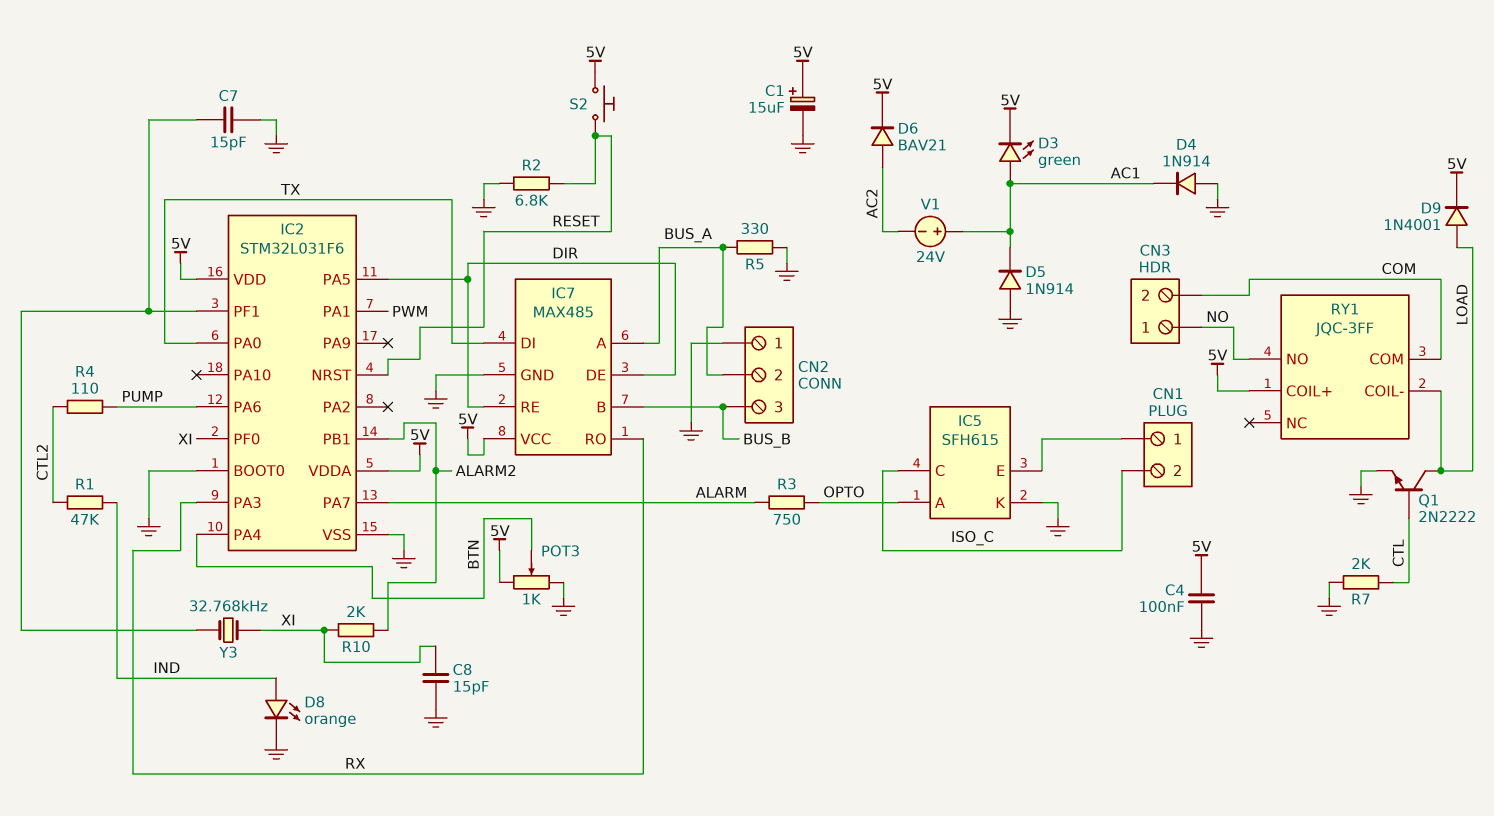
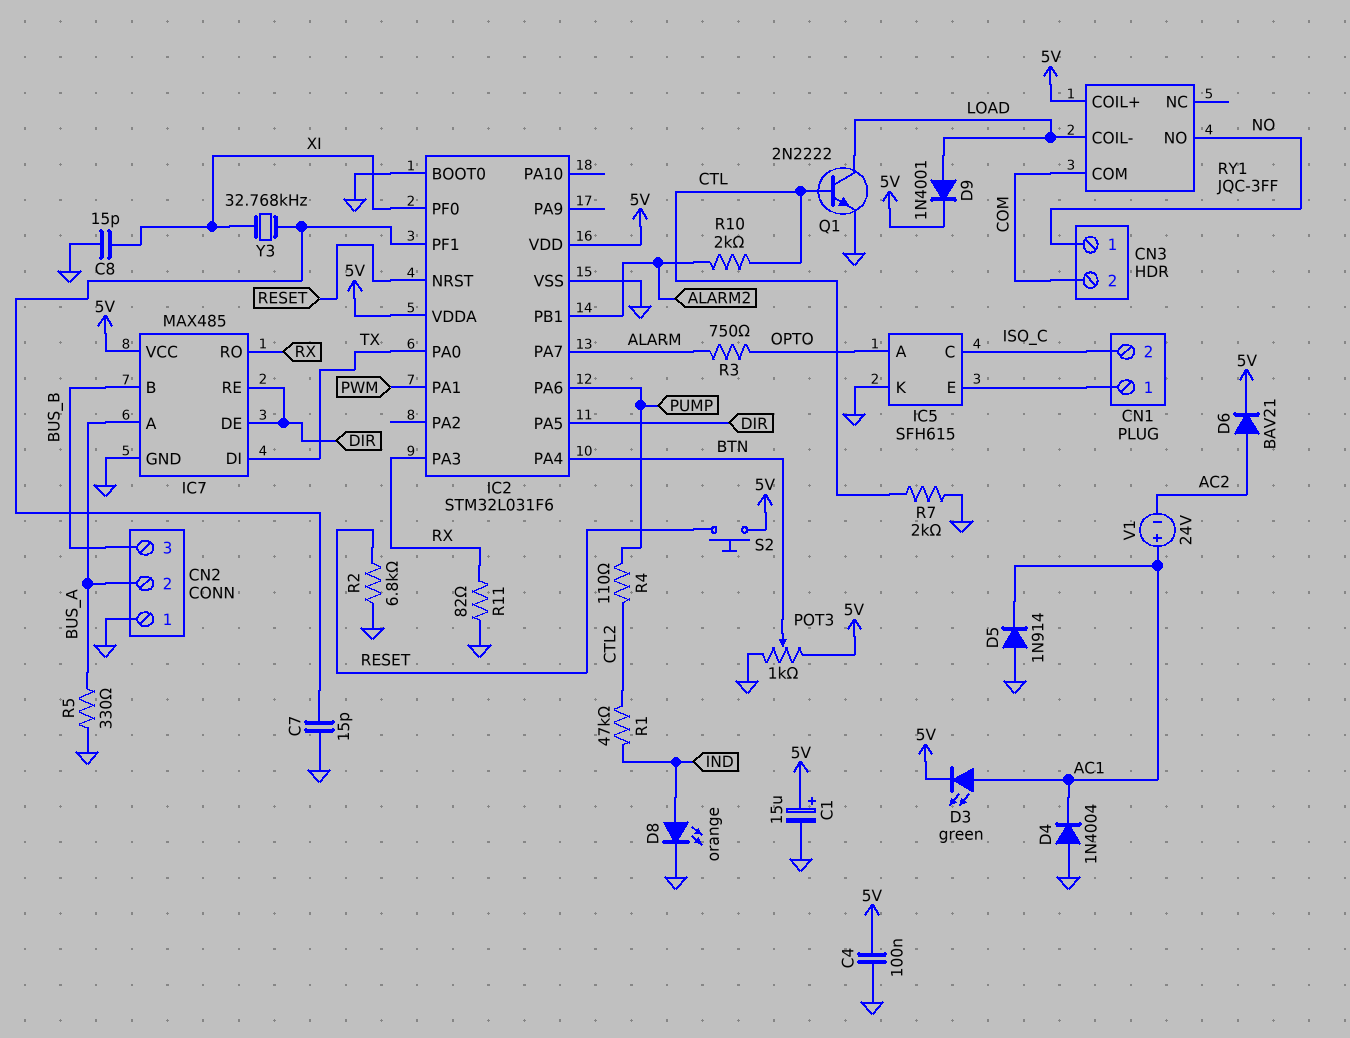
D4: diode 1N914 (A GND, K AC1) -> diode 1N4004 (A GND, K AC1)
R10: 2k (ALARM2, XI) -> 2k (ALARM2, CTL)
R11: none -> 82 (GND, RX)

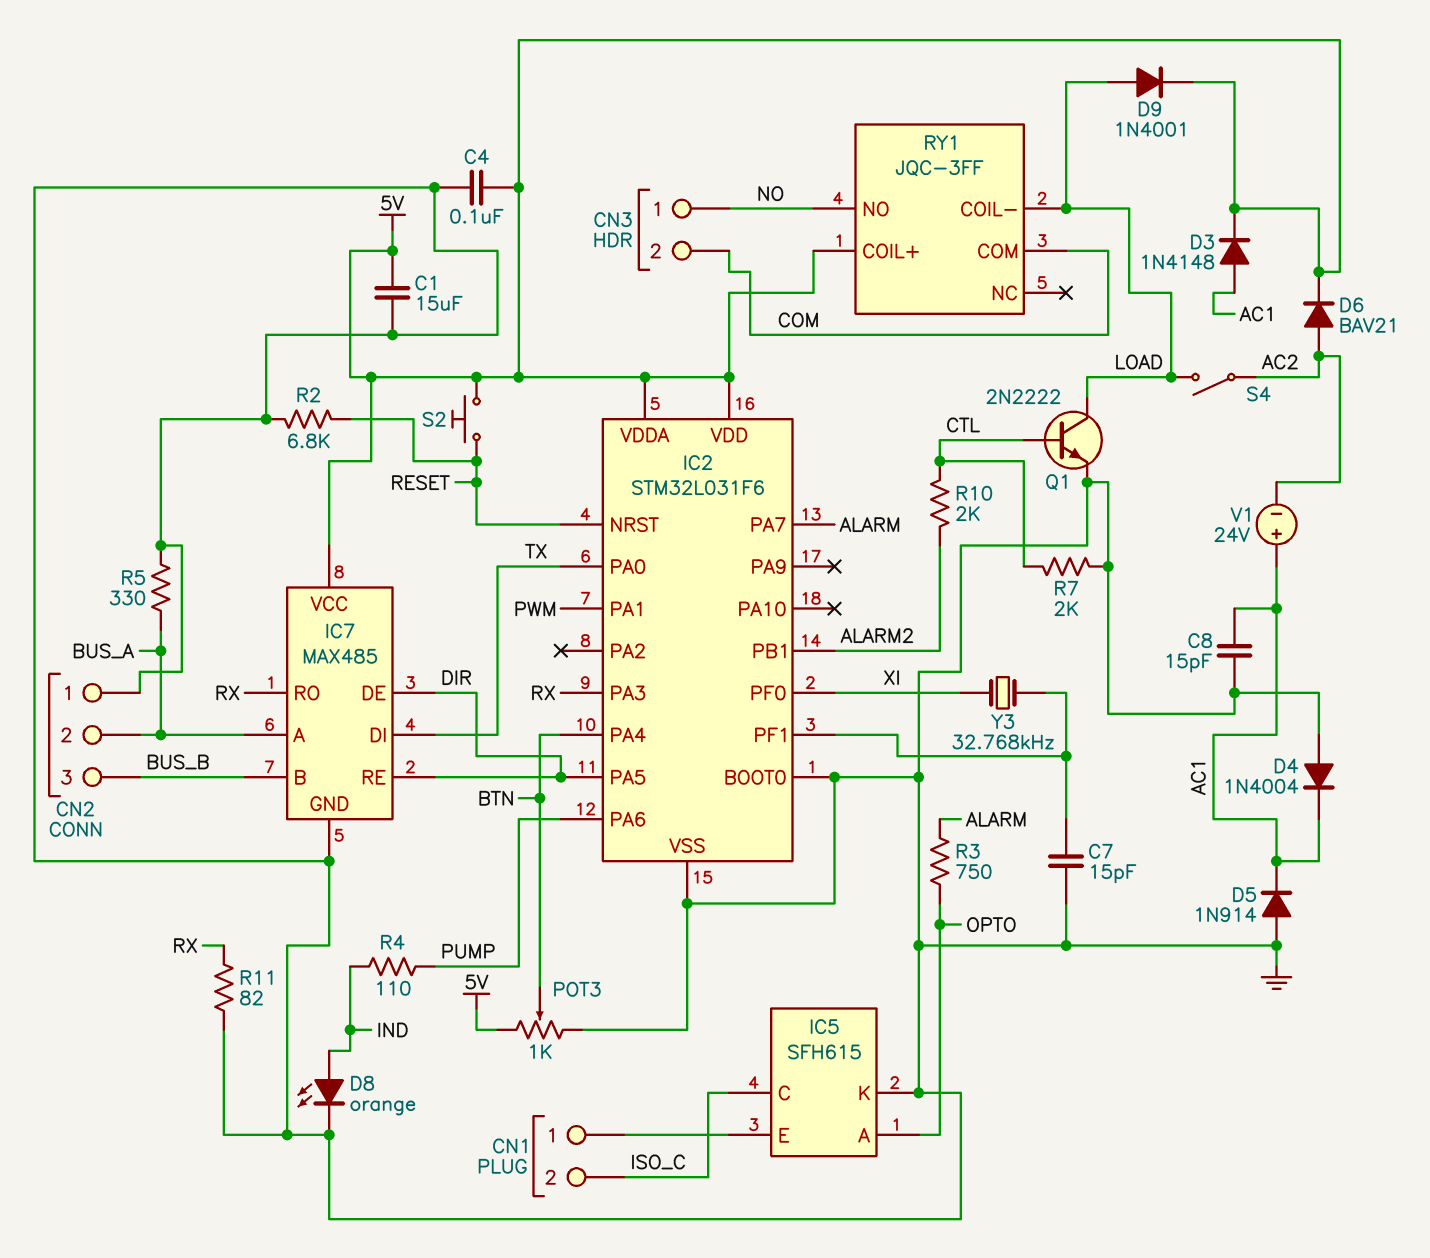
C1: 15uF (plus 5V, minus GND) -> 15uF (5V, GND)
C8: 15pF (GND, XI) -> 15pF (AC1, GND)
D3: LED green (A AC1, K 5V) -> diode 1N4148 (A AC1, K 5V)
R1: 47k (CTL2, IND) -> none
R4: 110 (CTL2, PUMP) -> 110 (IND, PUMP)
S4: none -> switch (AC2, LOAD)

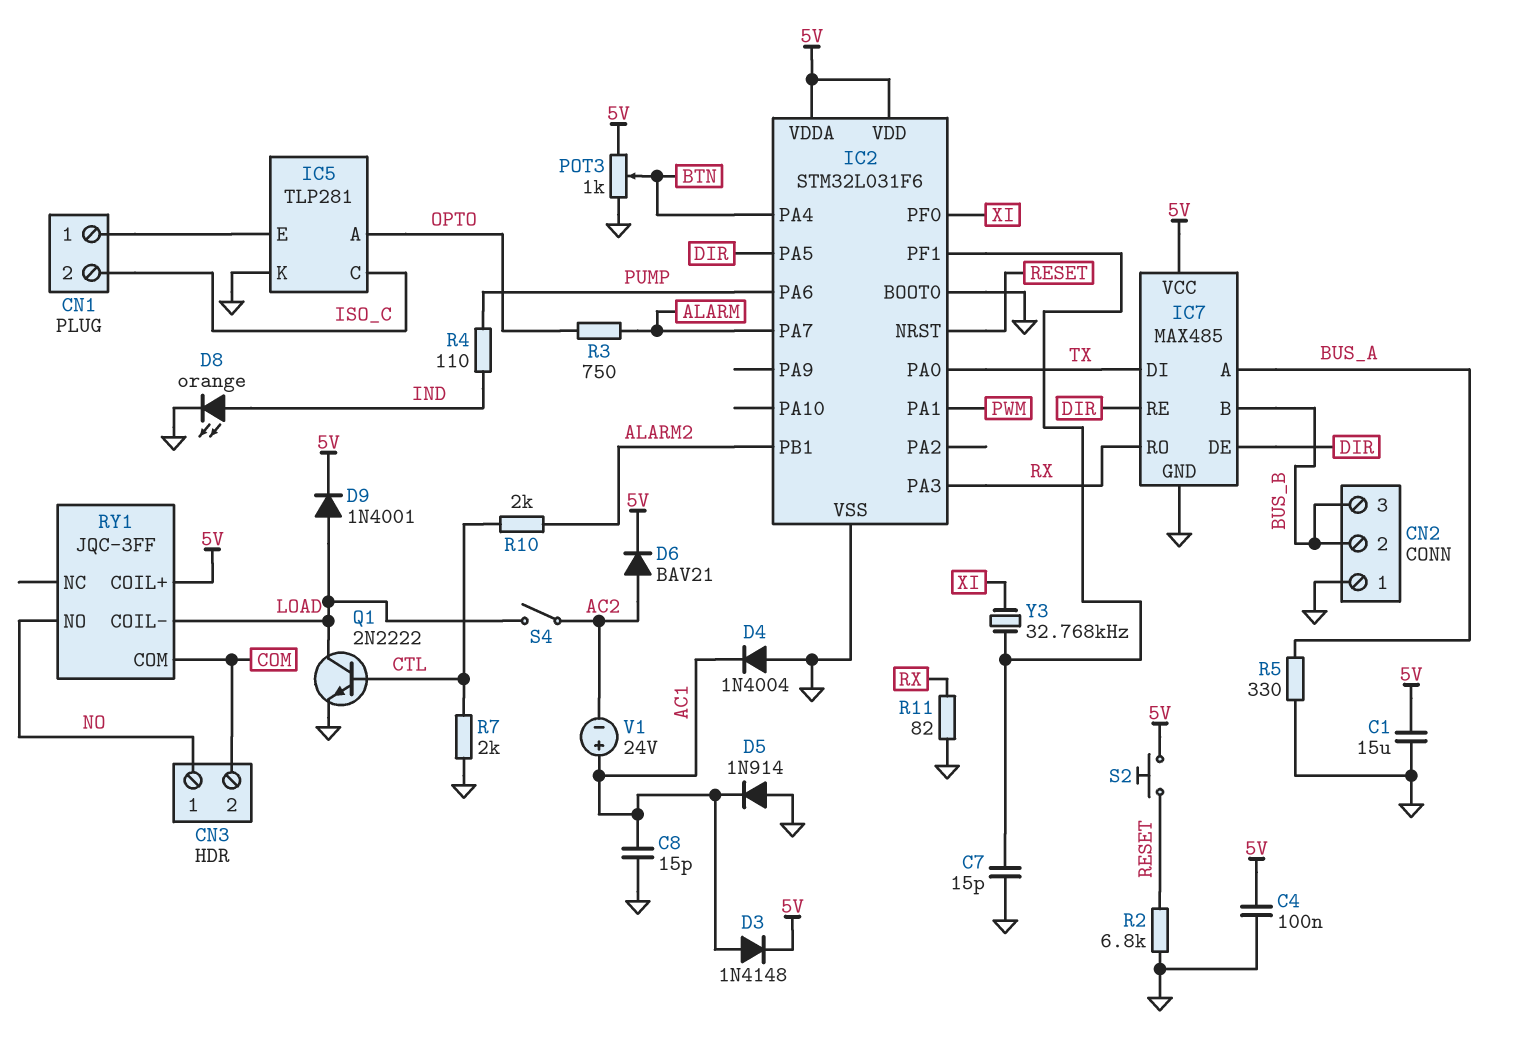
CN2 pin 2: BUS_A -> BUS_B
IC5: SFH615 -> TLP281

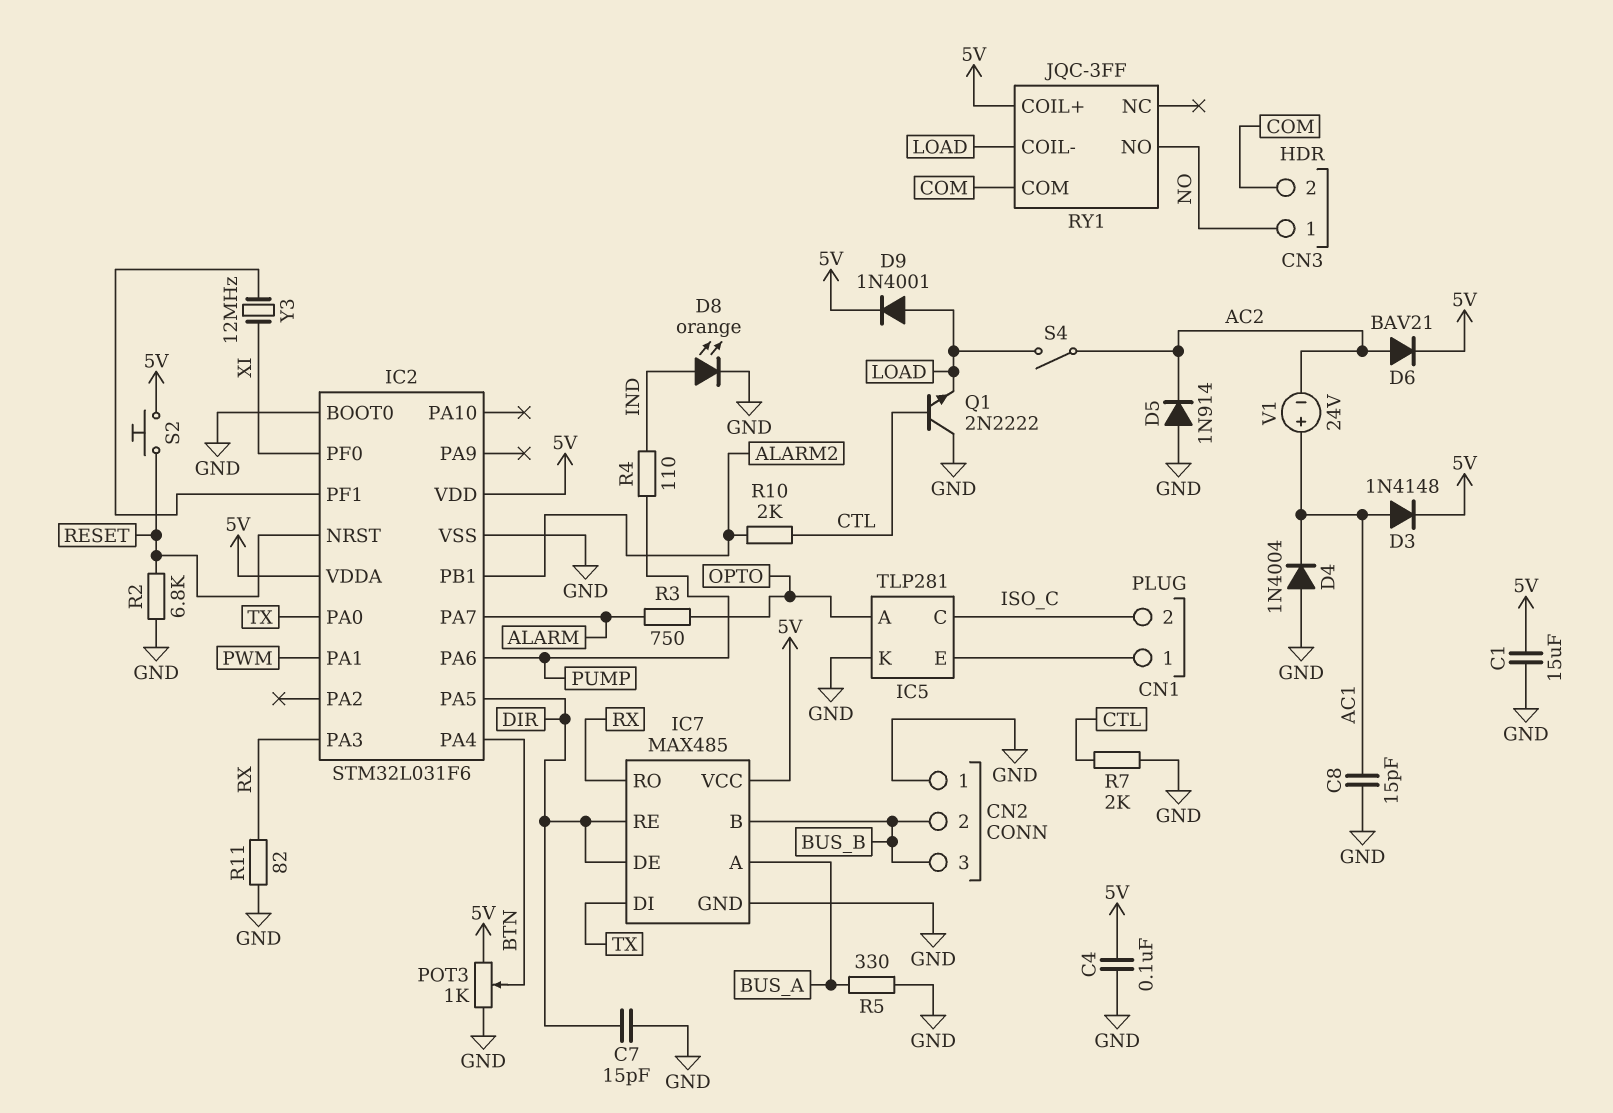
C7: 15pF (GND, IC2/PF1) -> 15pF (DIR, GND)
D5: diode 1N914 (A GND, K AC1) -> diode 1N914 (A GND, K AC2)
Q1: NPN 2N2222 (B CTL, C LOAD, E GND) -> NPN 2N2222 (B CTL, C GND, E LOAD)
Y3: 32.768kHz (IC2/PF1, XI) -> 12MHz (IC2/PF1, XI)

